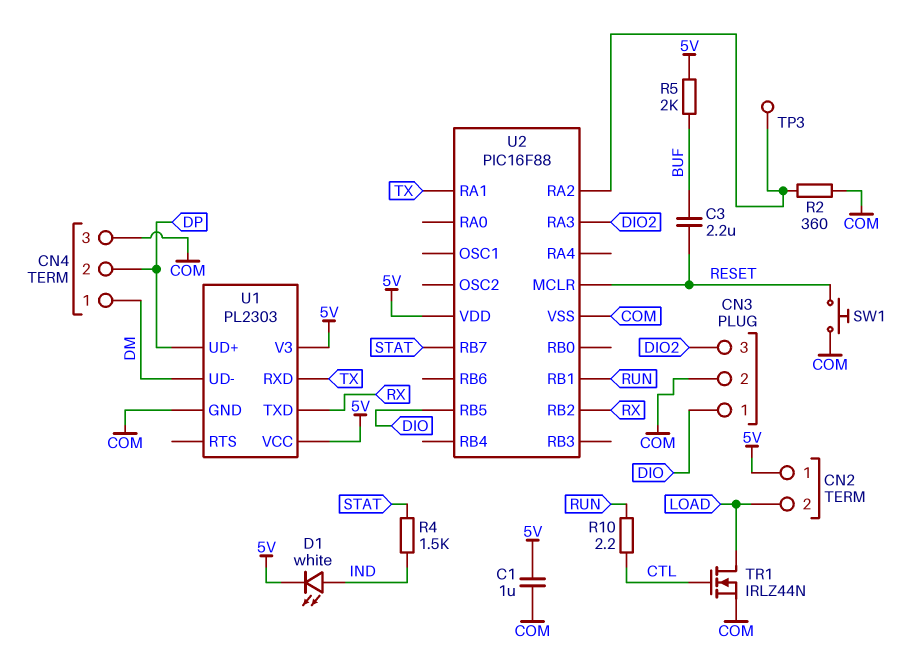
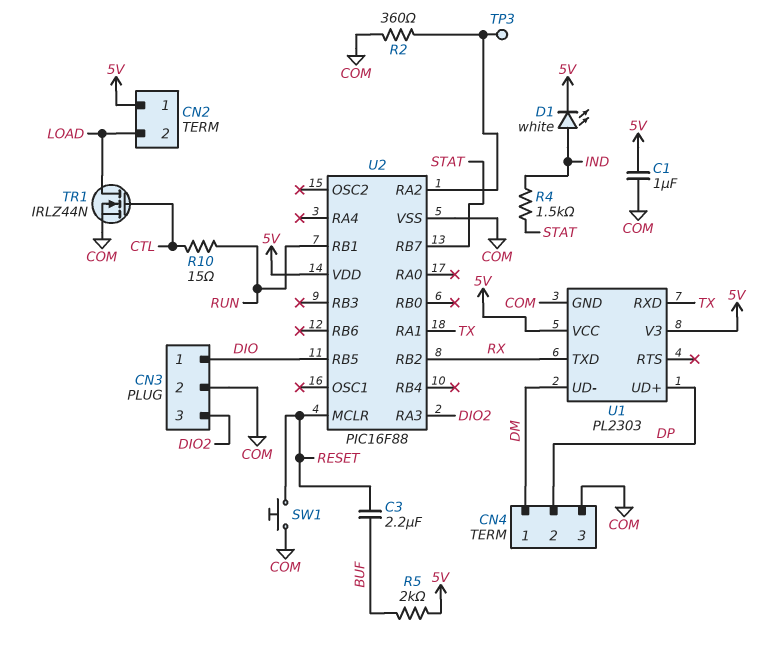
R10: 2.2 (CTL, RUN) -> 15 (CTL, RUN)

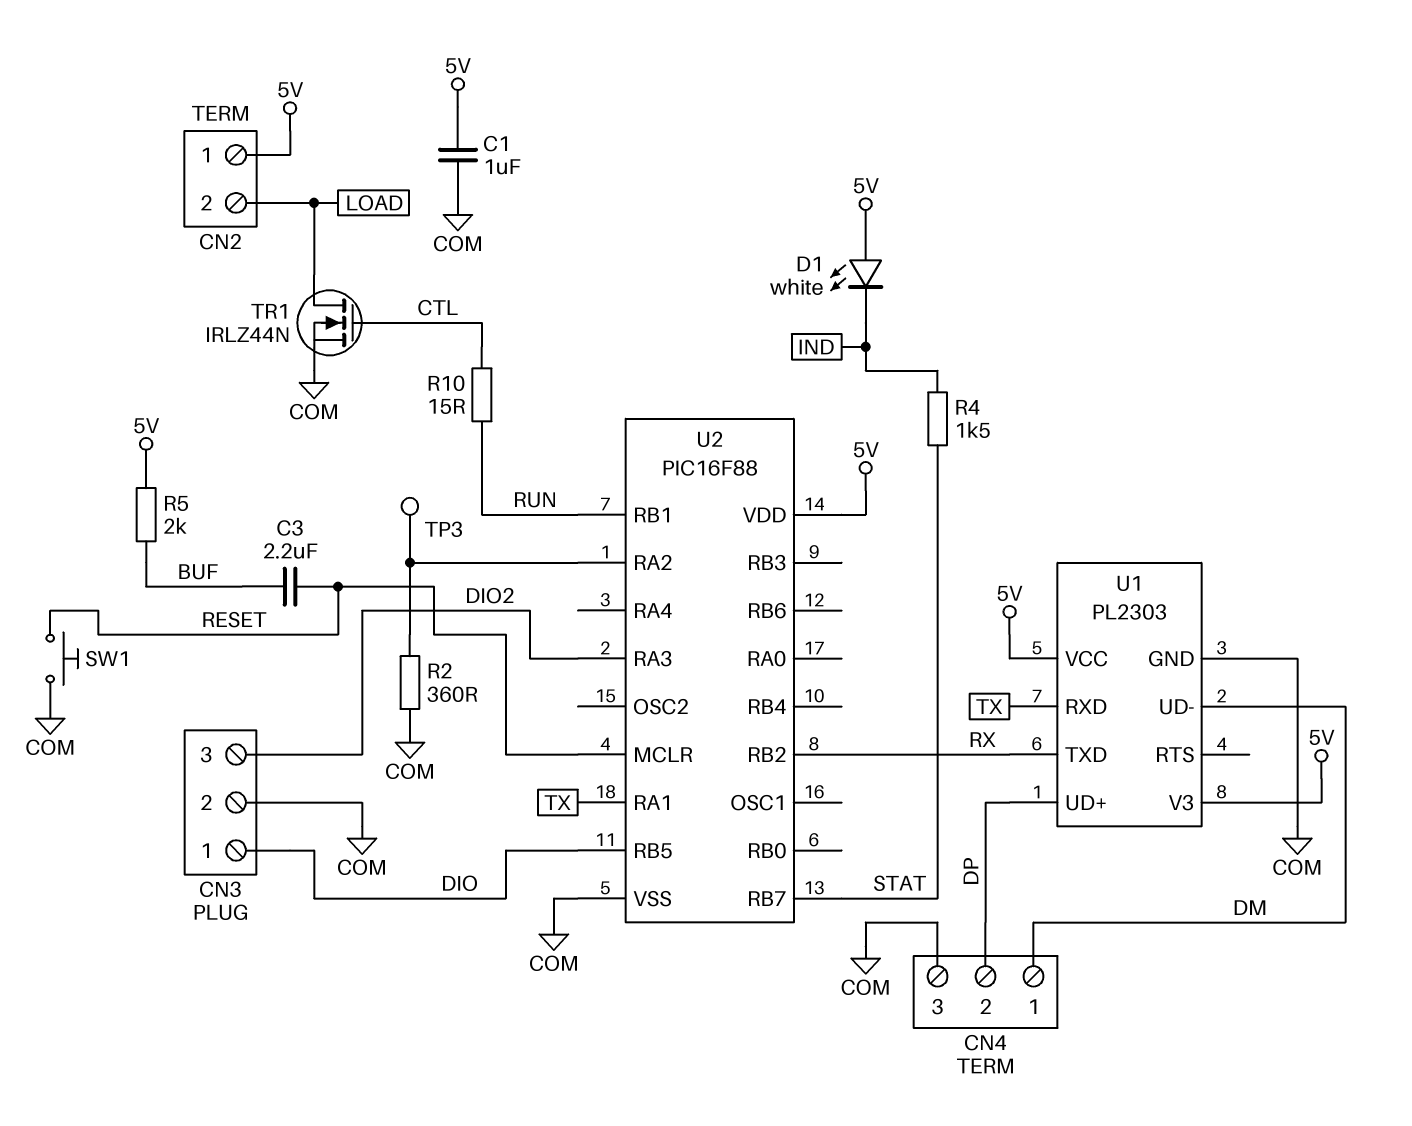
D1: LED white (A IND, K 5V) -> LED white (A 5V, K IND)

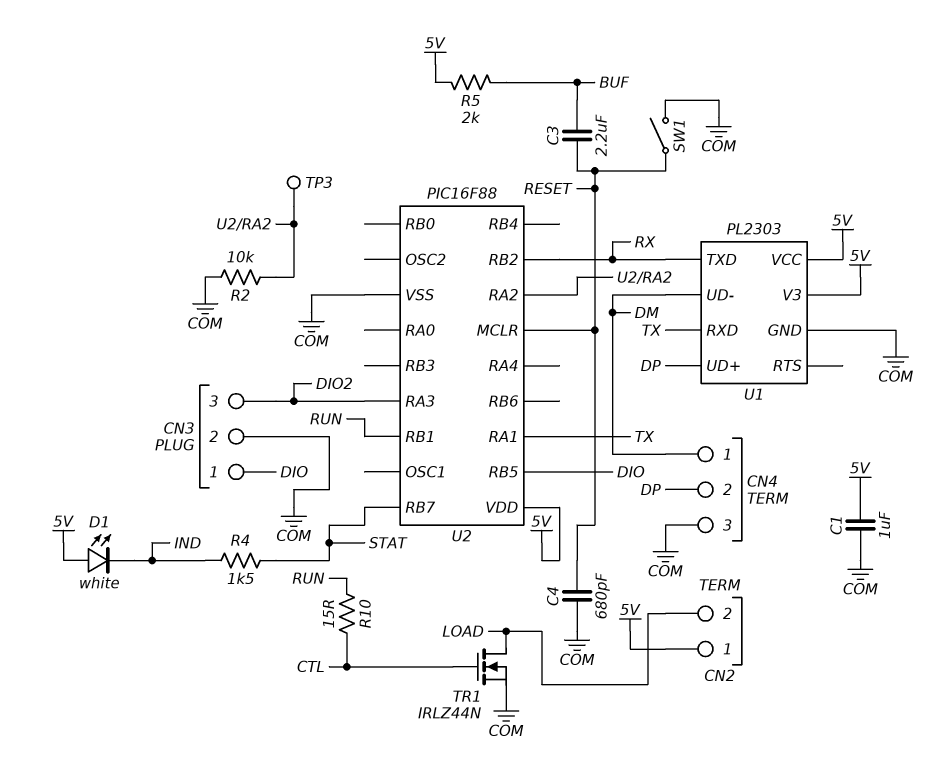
C4: none -> 680pF (COM, RESET)
R2: 360 (COM, U2/RA2) -> 10k (COM, U2/RA2)
SW1: button (COM, RESET) -> switch (COM, RESET)

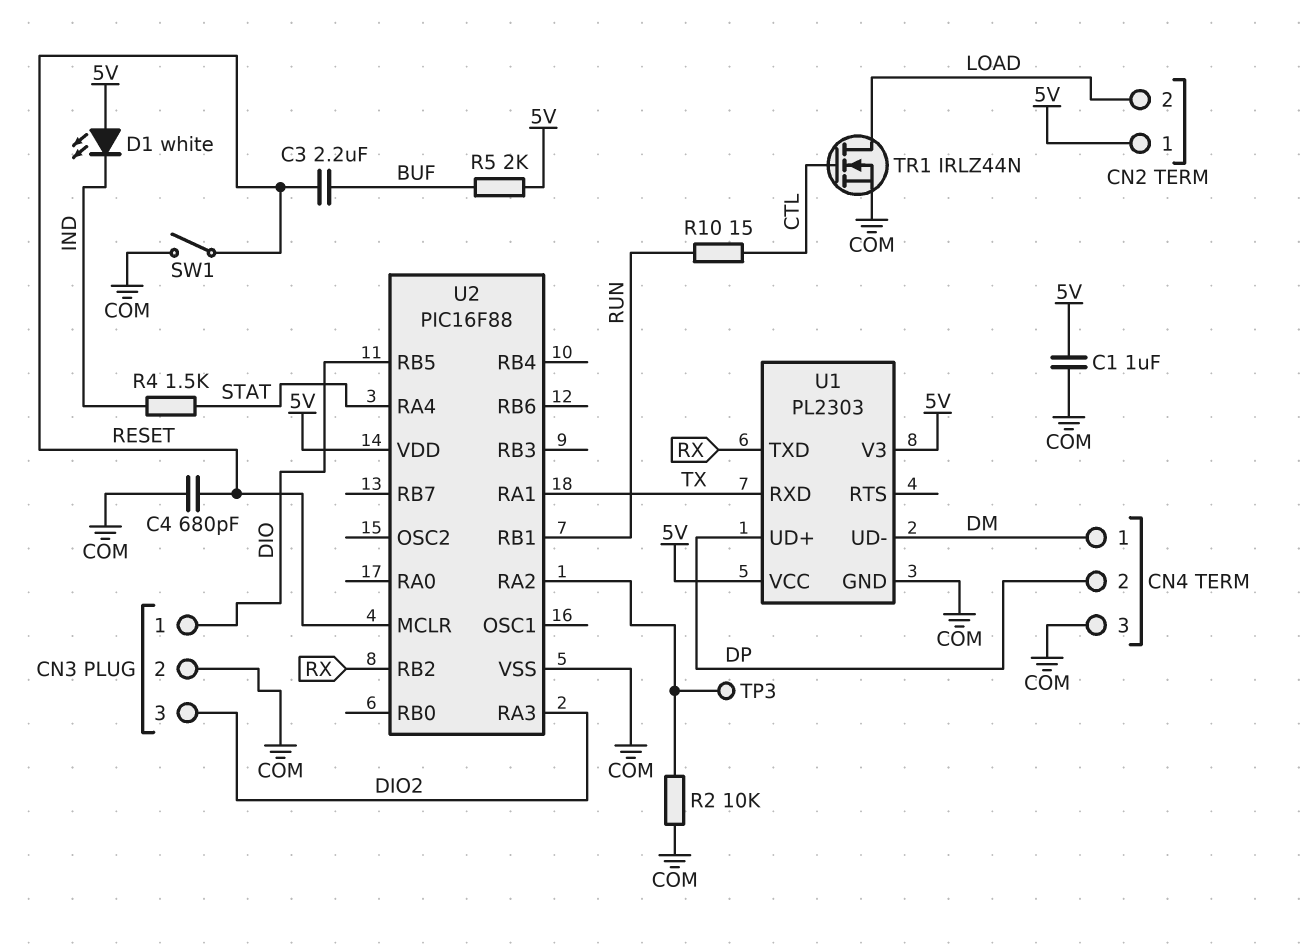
U2 pin RA4: none -> STAT
U2 pin RB7: STAT -> none

